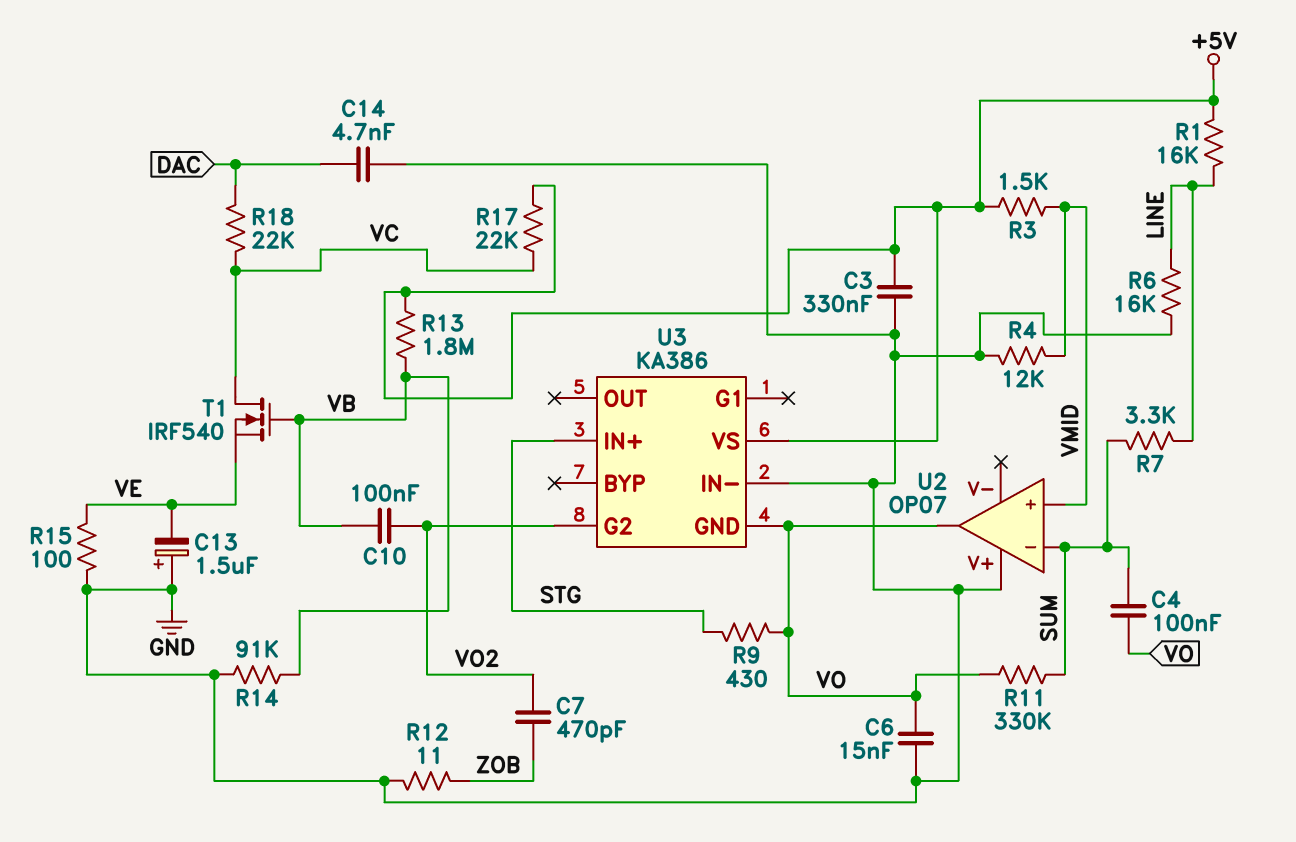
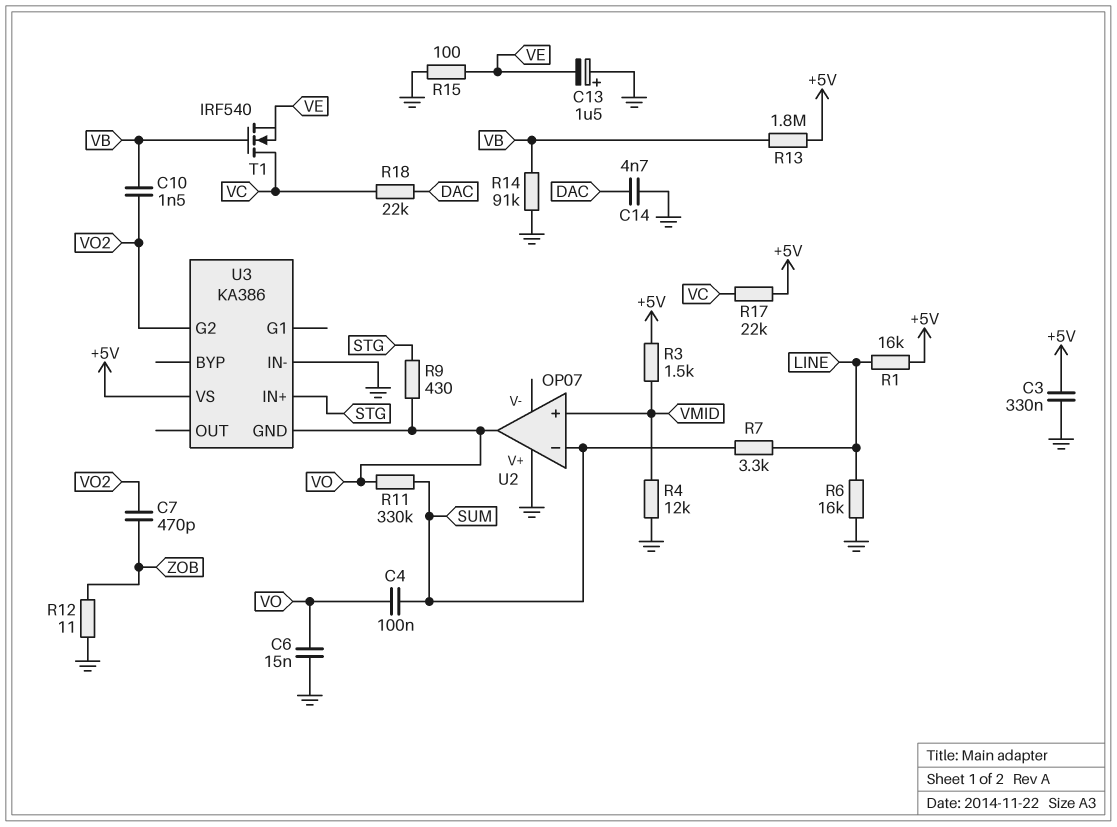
C10: 100nF (VB, VO2) -> 1.5nF (VB, VO2)

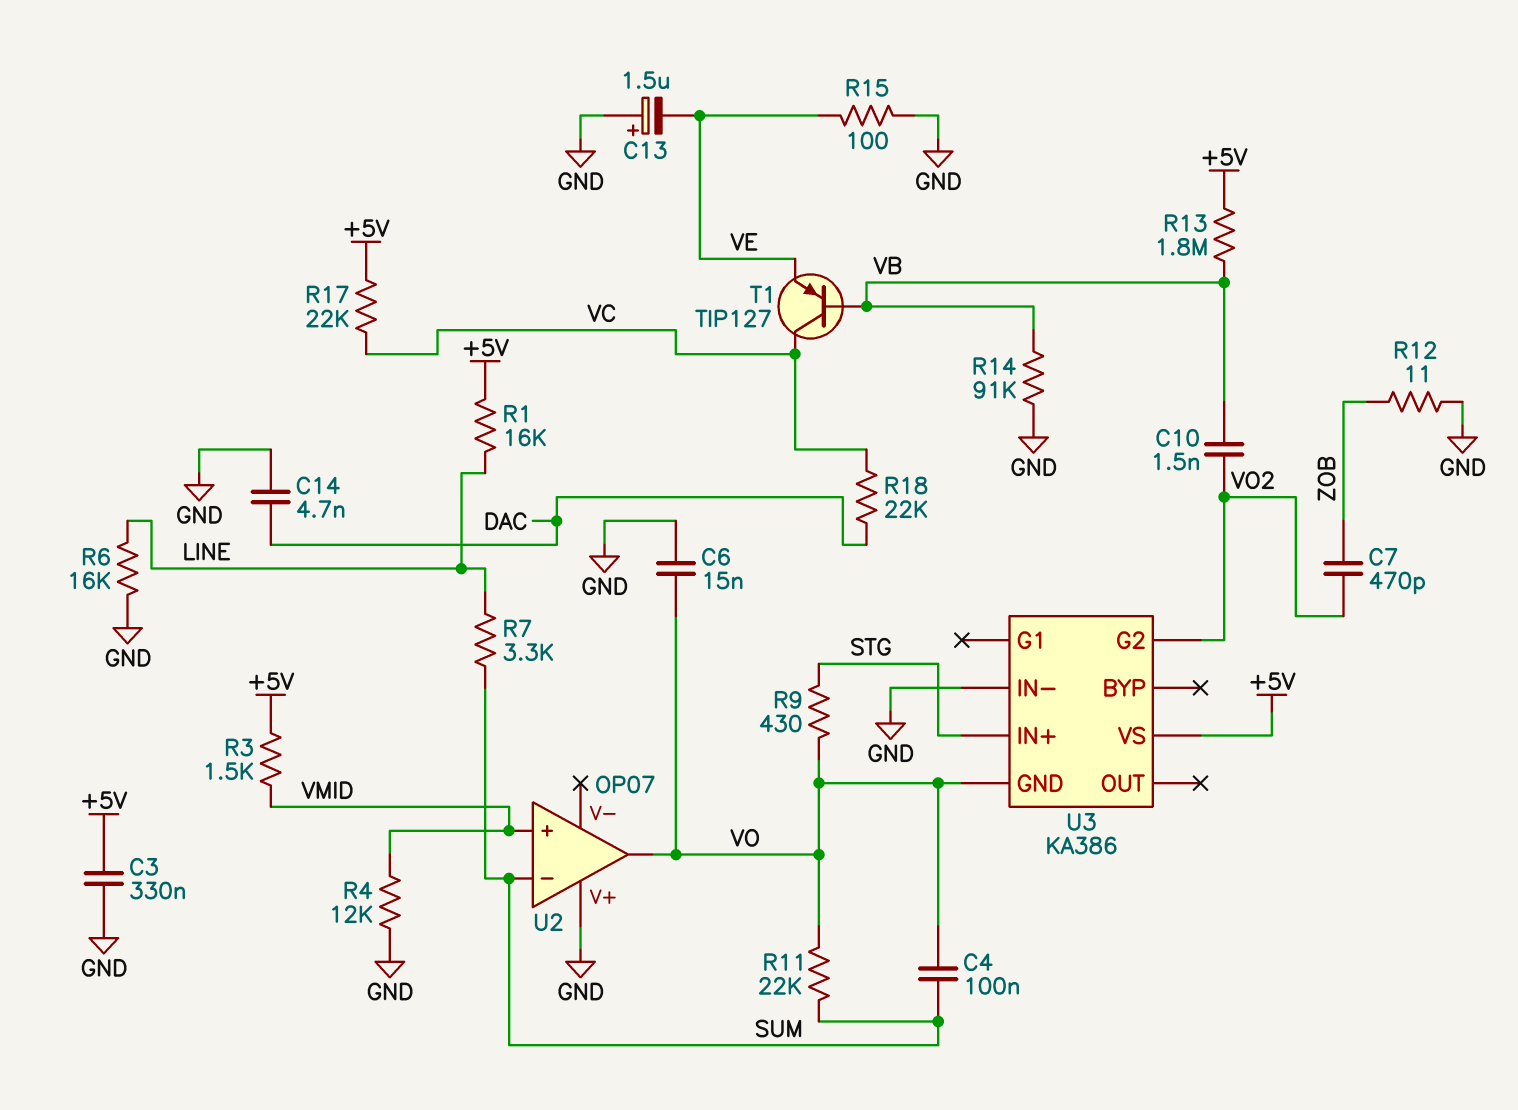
R11: 330k (SUM, VO) -> 22k (SUM, VO)
T1: NMOS IRF540 (G VB, D VC, S VE) -> PNP TIP127 (B VB, C VC, E VE)

